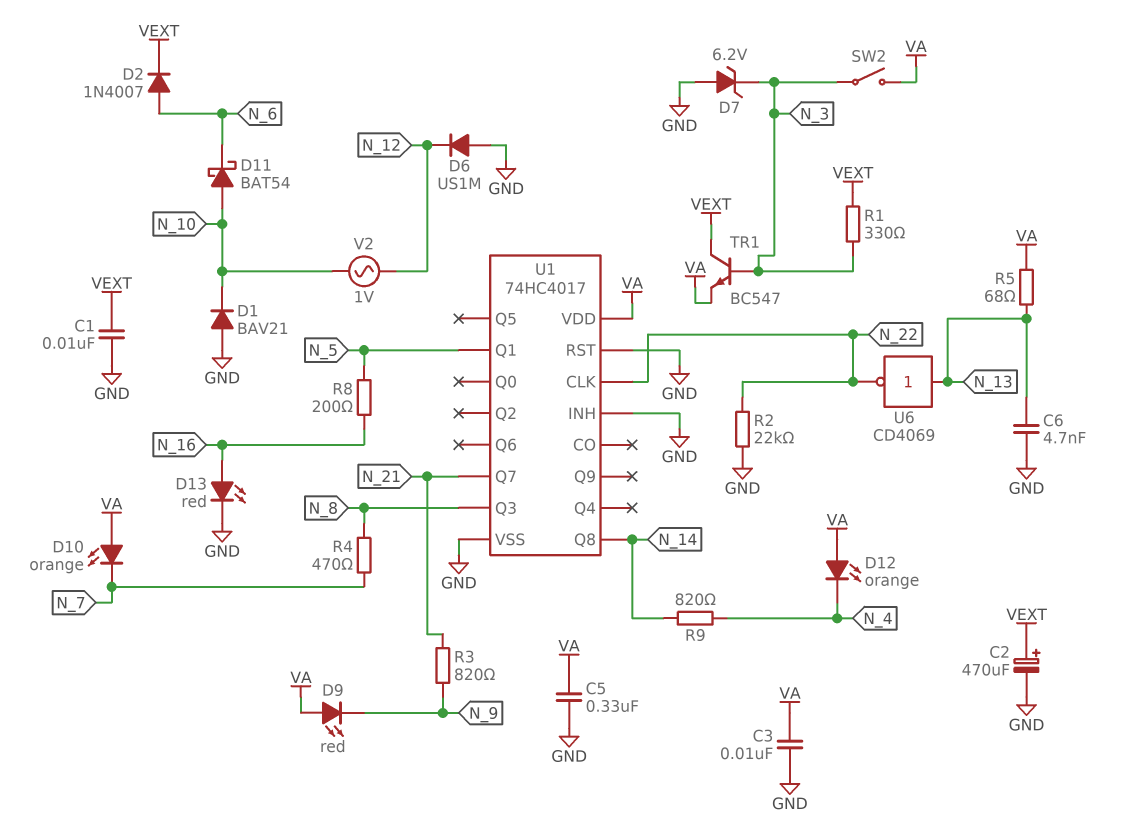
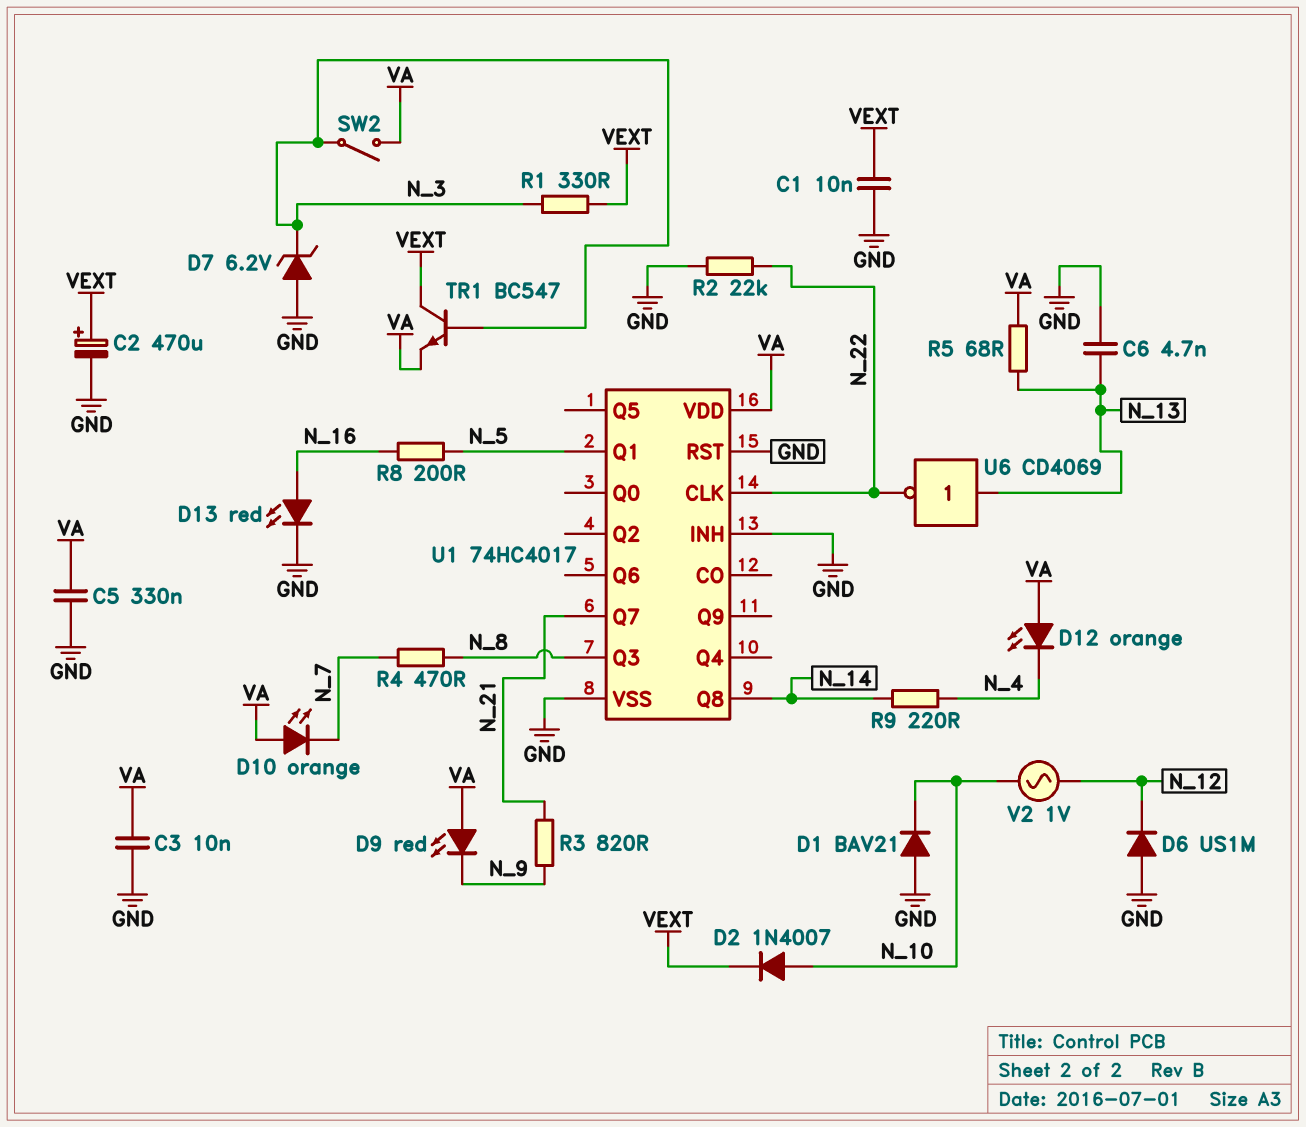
D2: diode 1N4007 (A N_6, K VEXT) -> diode 1N4007 (A N_10, K VEXT)
D11: schottky BAT54 (A N_10, K N_6) -> none
R9: 820 (N_4, N_14) -> 220 (N_4, N_14)

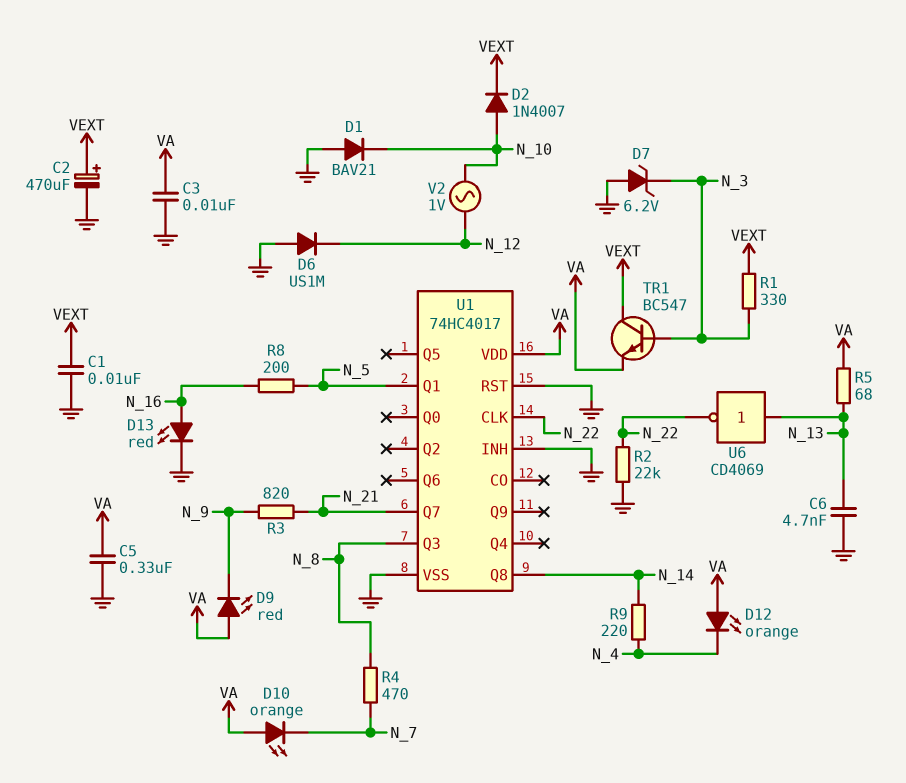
SW2: switch (N_3, VA) -> none

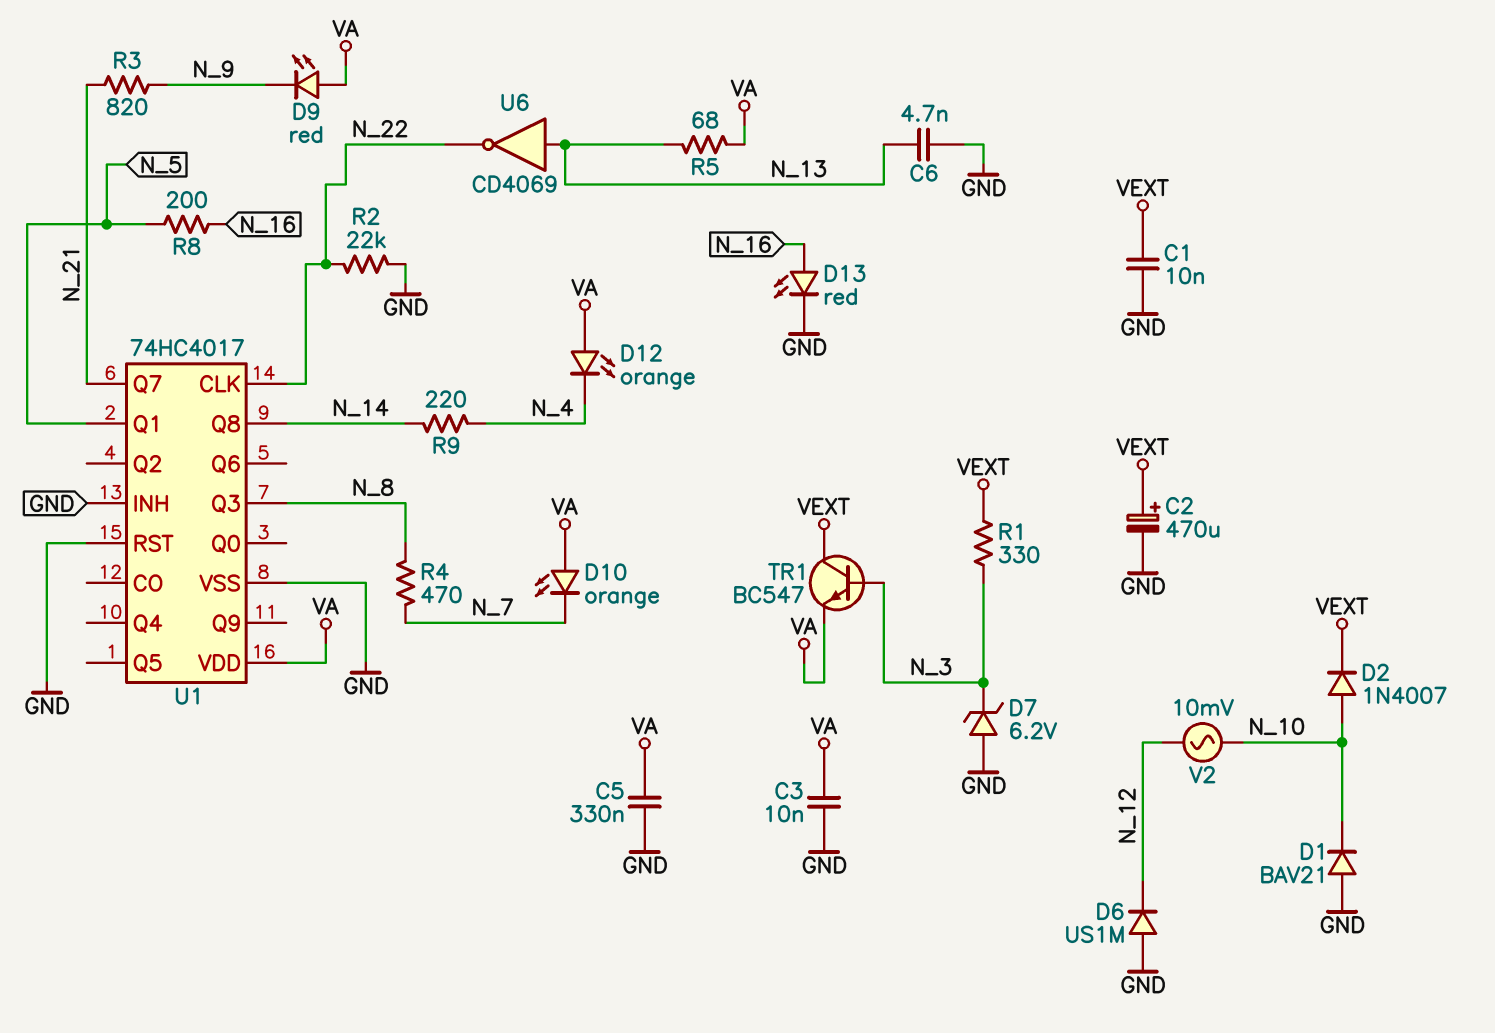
V2: AC 1V (N_10, N_12) -> AC 10mV (N_10, N_12)

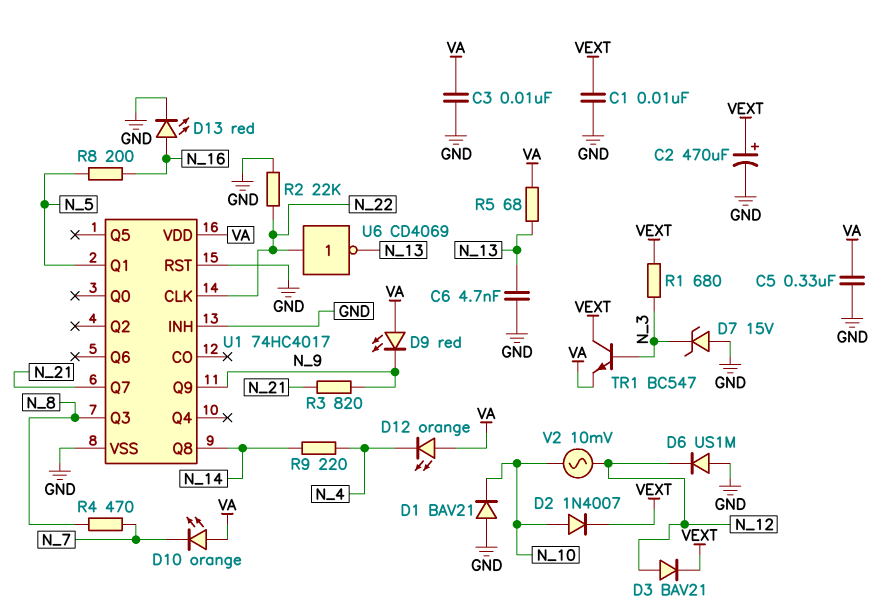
D3: none -> diode BAV21 (A N_12, K VEXT)
D7: zener 6.2V (A GND, K N_3) -> zener 15V (A GND, K N_3)
R1: 330 (N_3, VEXT) -> 680 (N_3, VEXT)
U1 pin Q9: none -> N_9
U6: NOT CD4069 (in N_13, out N_22) -> NOT CD4069 (in N_22, out N_13)

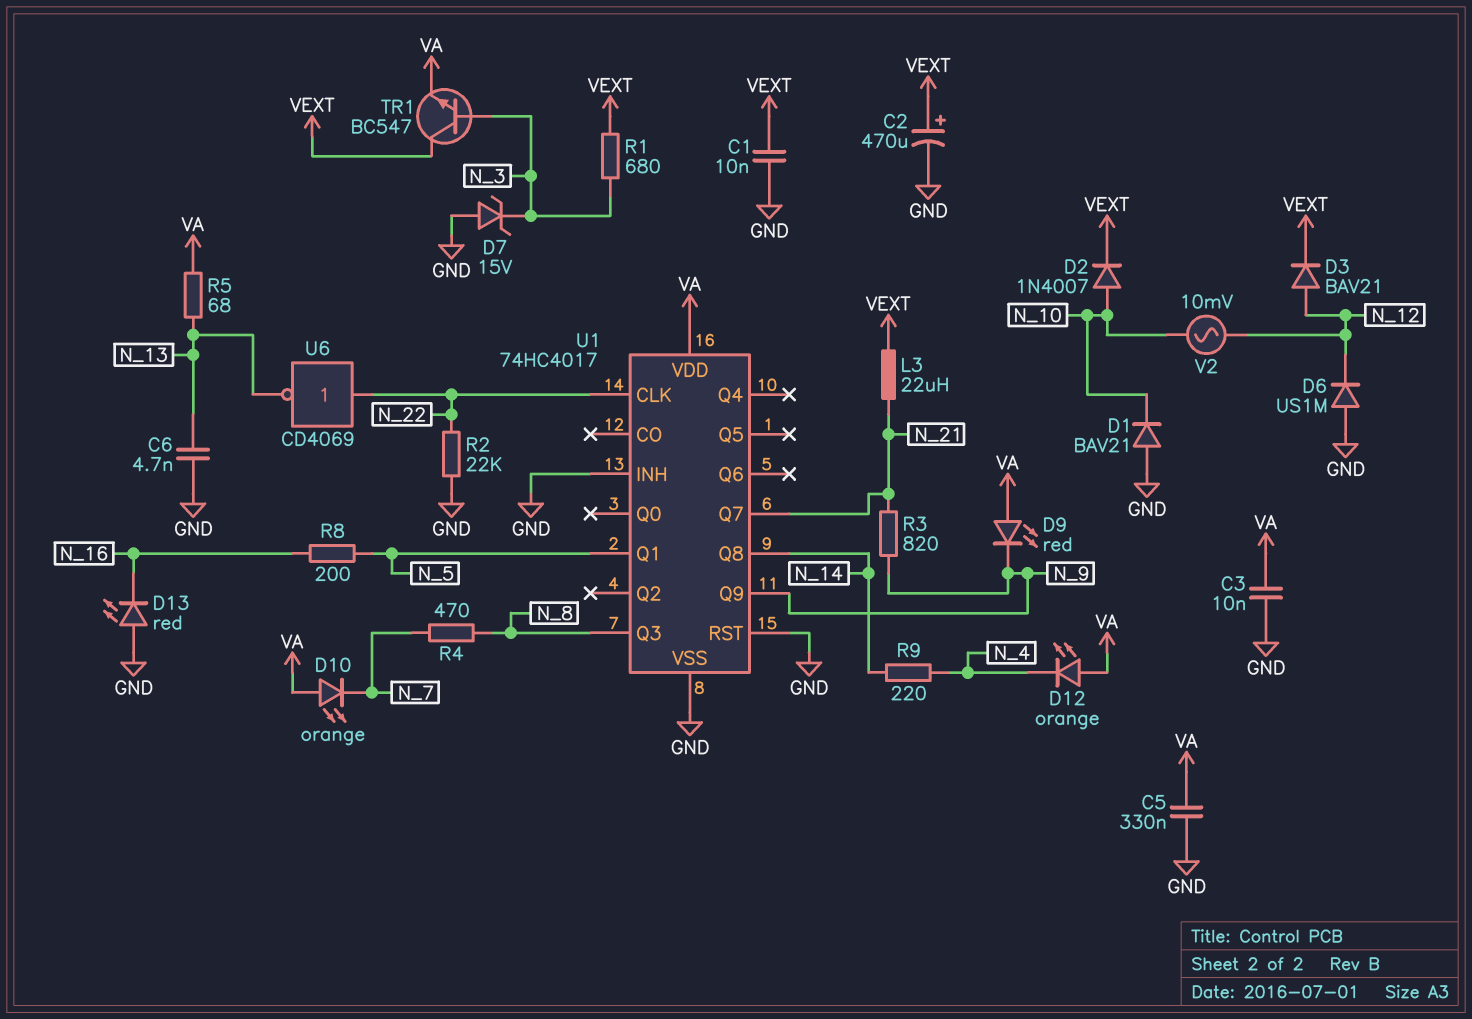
D13: LED red (A N_16, K GND) -> LED red (A GND, K N_16)
L3: none -> 22uH (N_21, VEXT)

